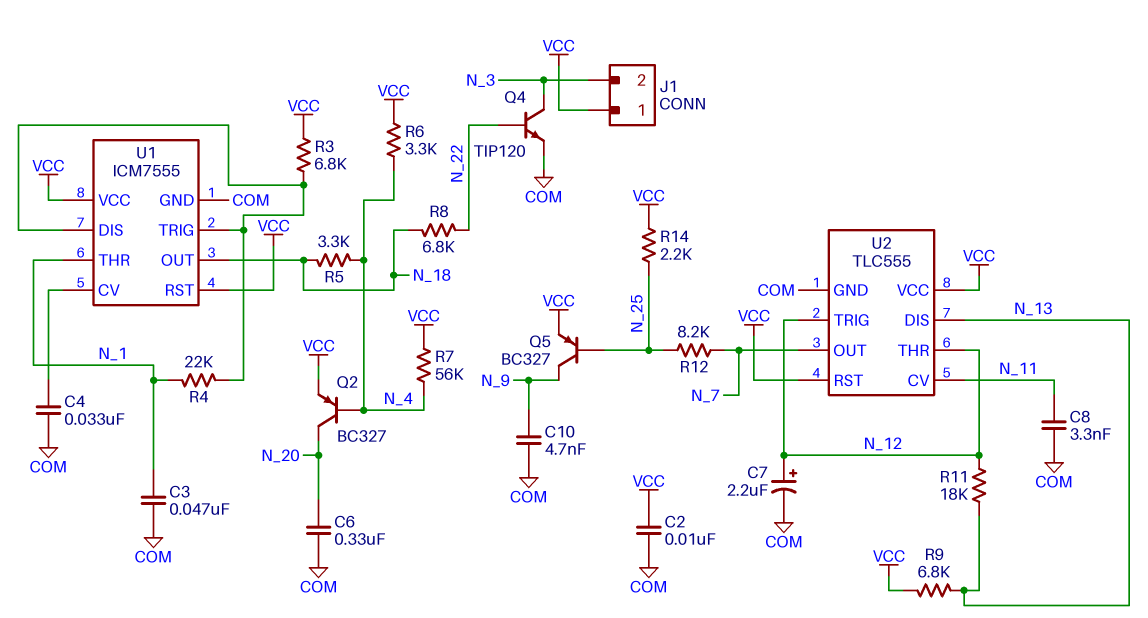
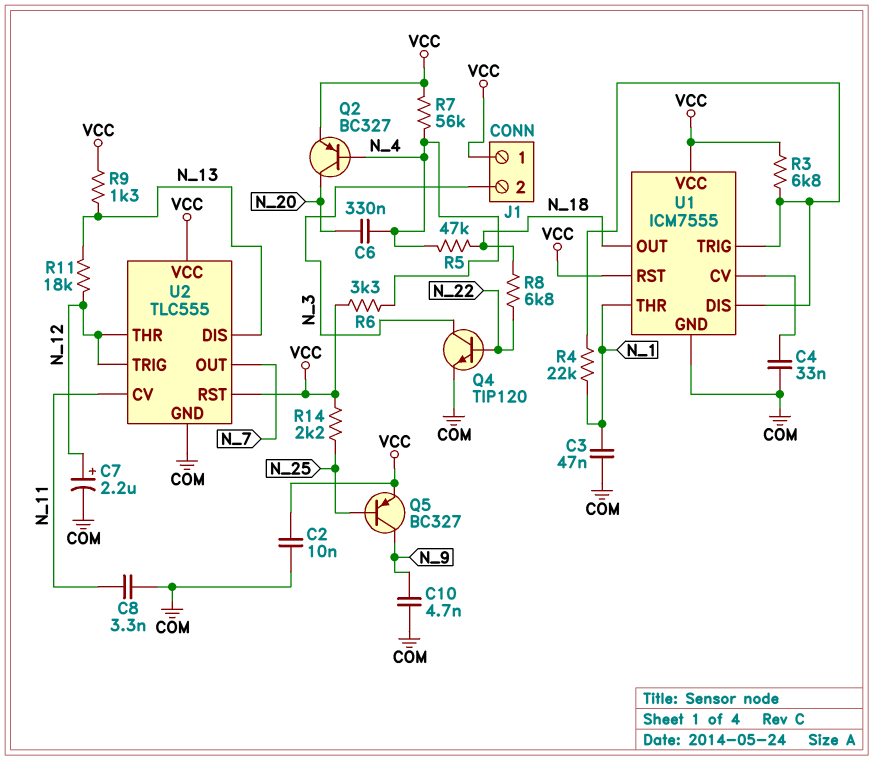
C6: 330nF (COM, N_20) -> 330nF (N_4, N_20)
R5: 3.3k (N_4, N_18) -> 47k (N_4, N_18)
R9: 6.8k (N_13, VCC) -> 1.3k (N_13, VCC)
R12: 8.2k (N_7, N_25) -> none

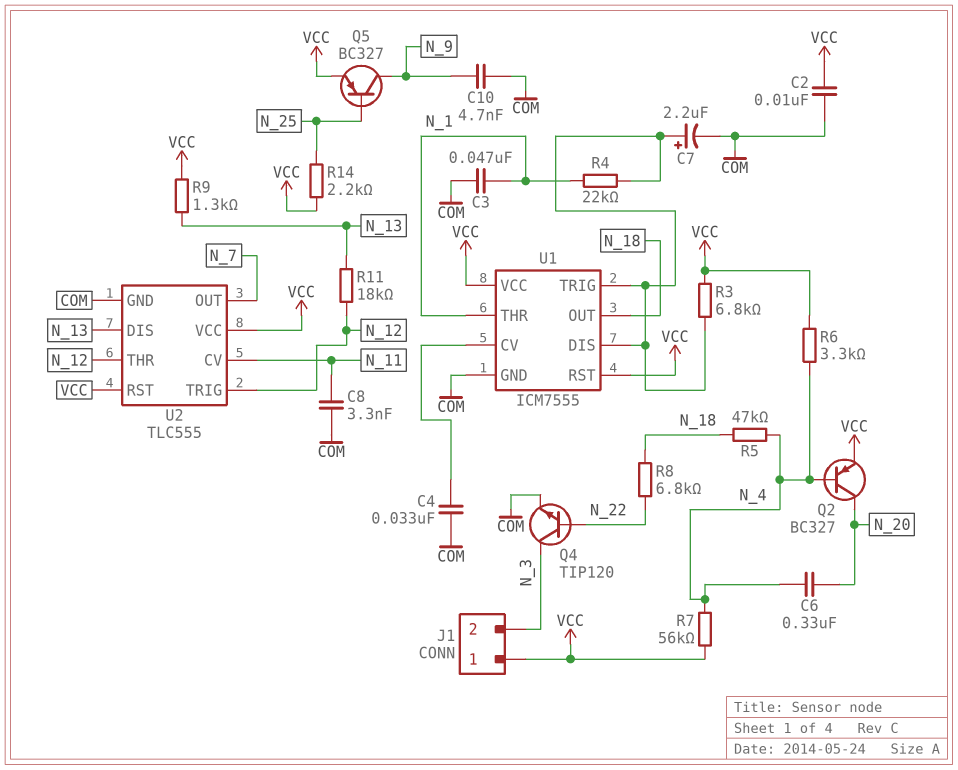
C7: 2.2uF (plus N_12, minus COM) -> 2.2uF (plus U1/DIS, minus COM)

